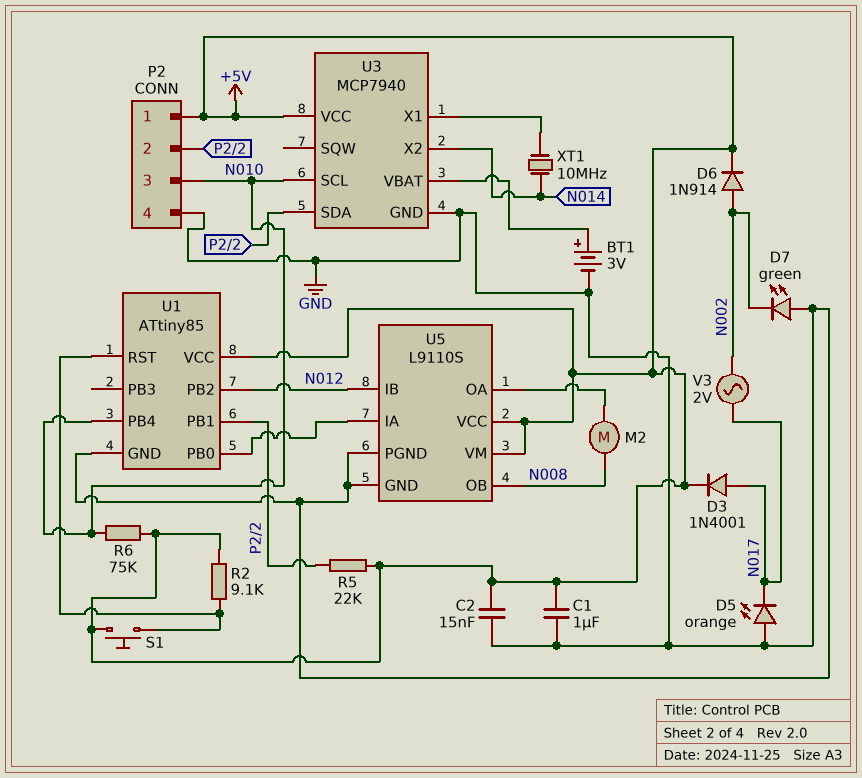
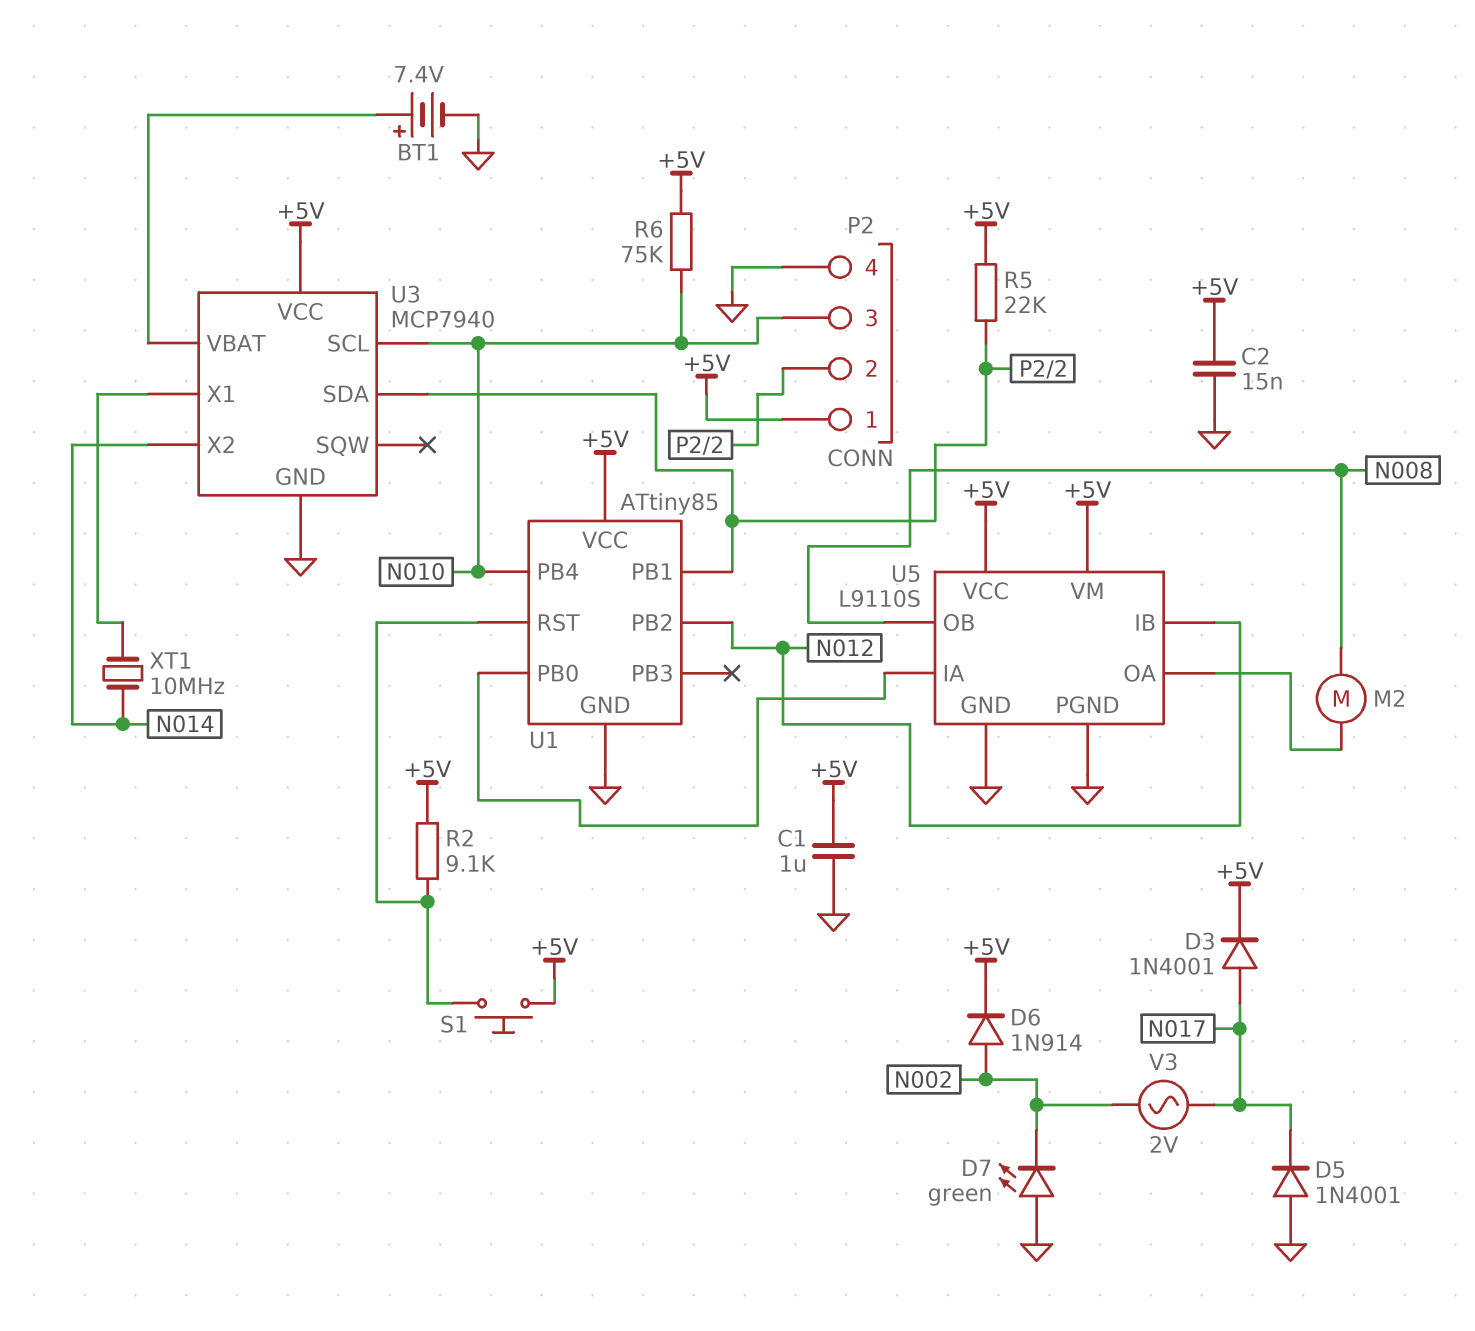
BT1: 3V (plus U3/VBAT, minus GND) -> 7.4V (plus U3/VBAT, minus GND)
D5: LED orange (A GND, K N017) -> diode 1N4001 (A GND, K N017)

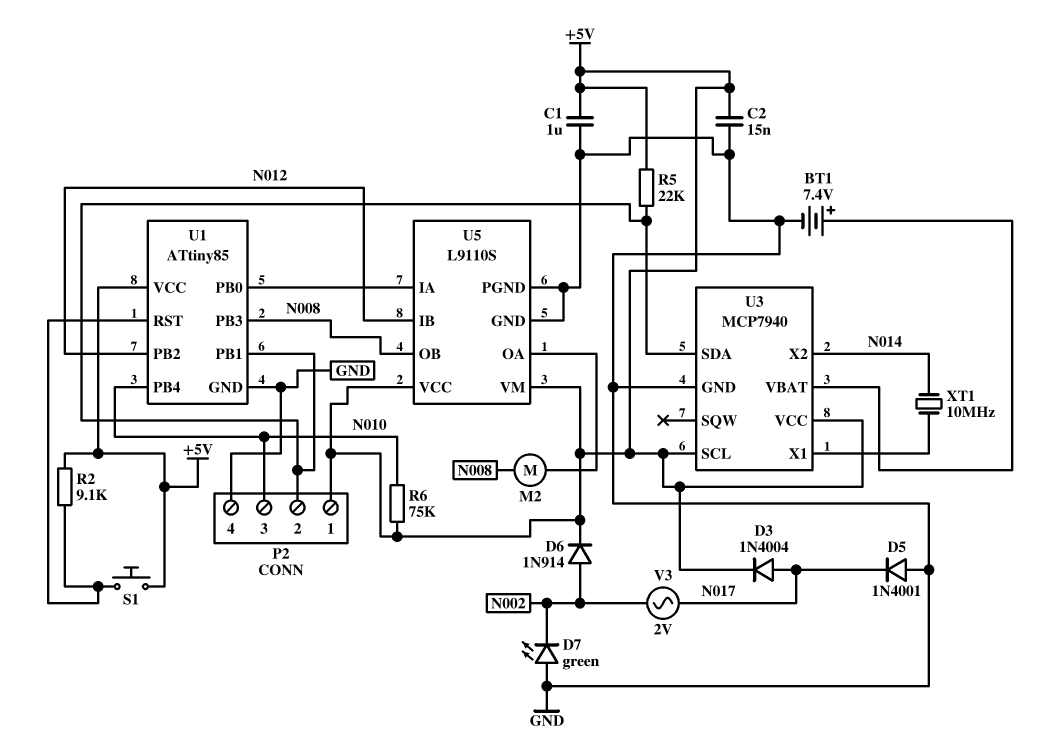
D3: diode 1N4001 (A N017, K +5V) -> diode 1N4004 (A N017, K +5V)
U1 pin PB3: none -> N008
U3 pin SCL: N010 -> +5V

